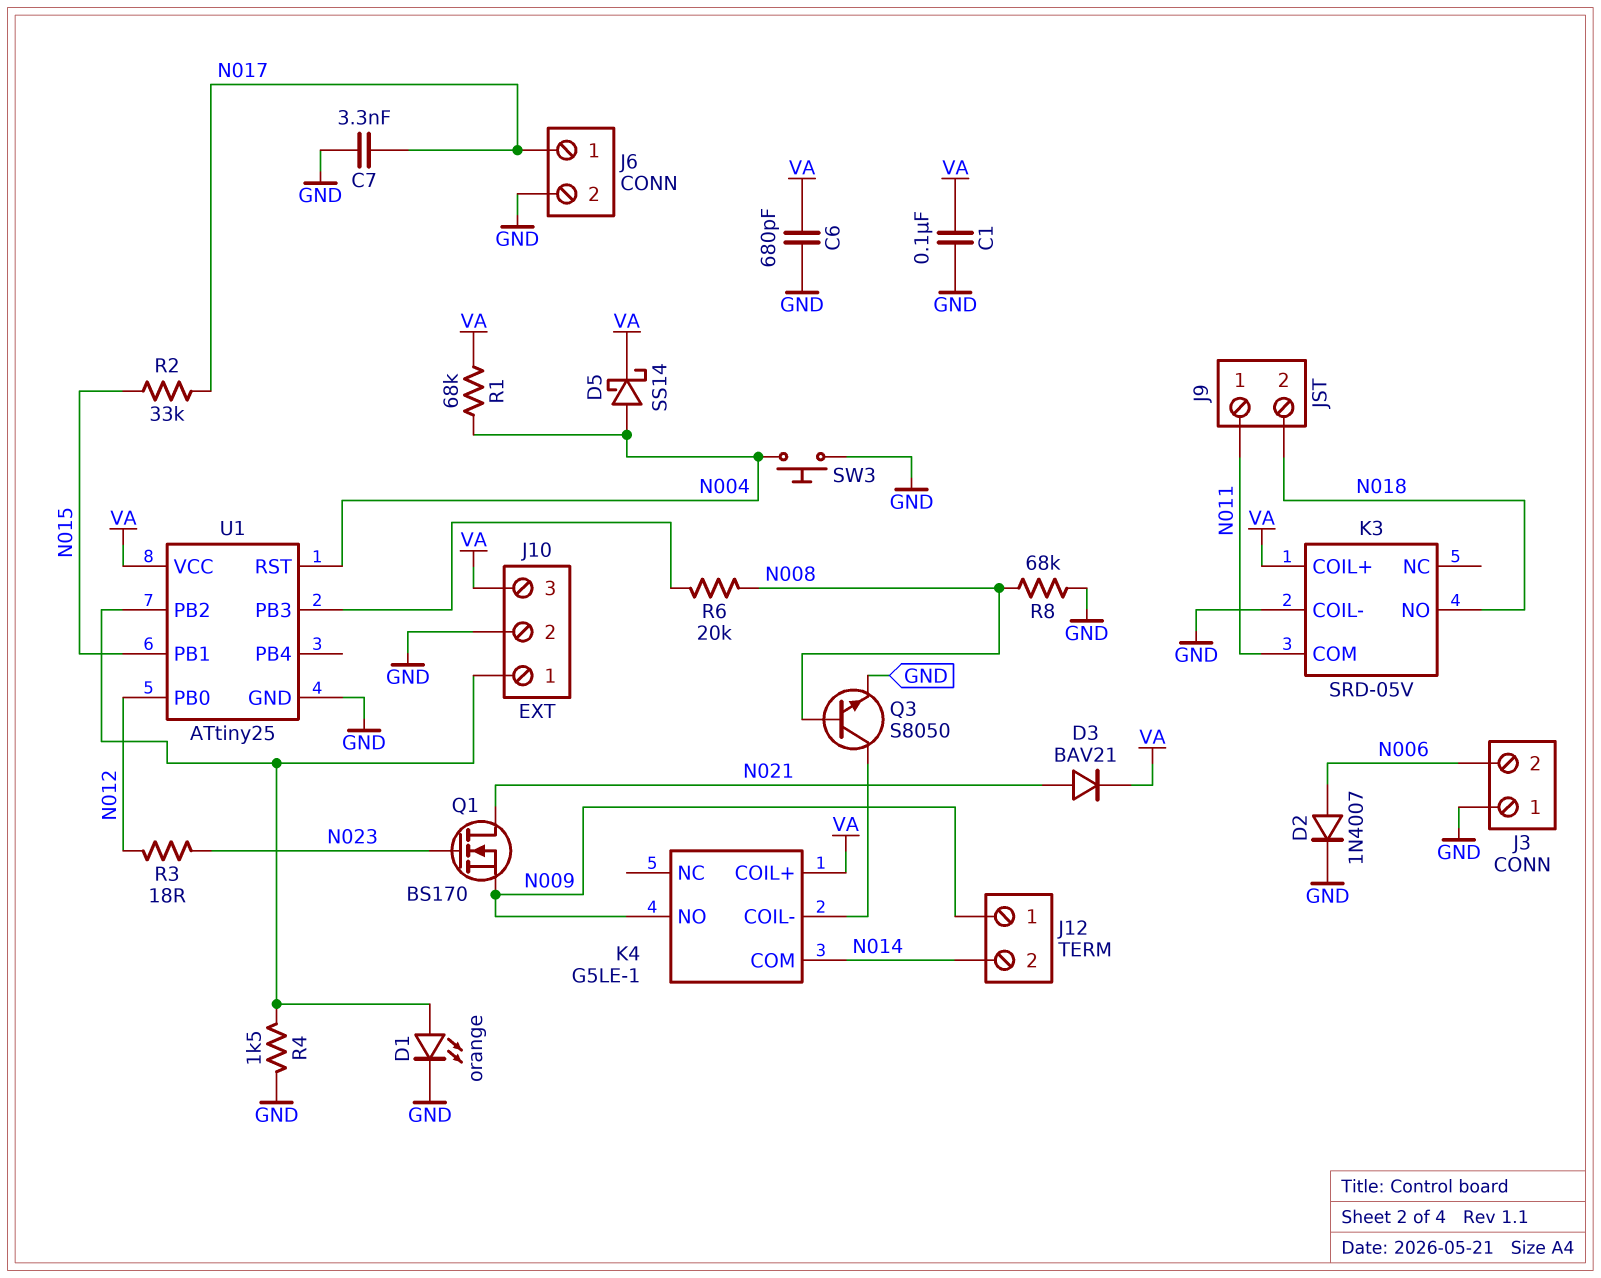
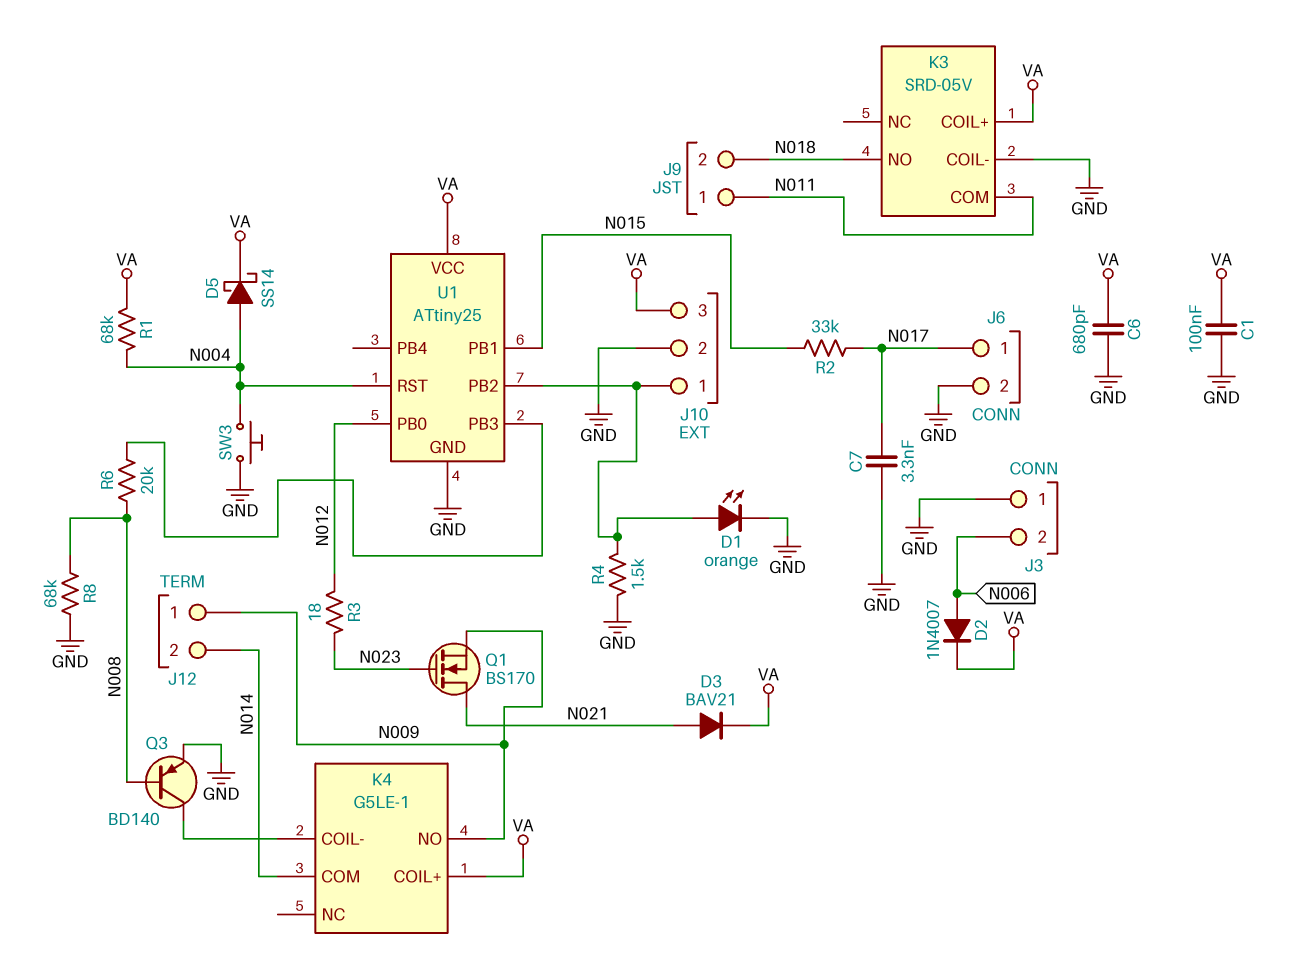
D2: diode 1N4007 (A N006, K GND) -> diode 1N4007 (A N006, K VA)
Q3: NPN S8050 (B N008, C K4/COIL-, E GND) -> PNP BD140 (B N008, C K4/COIL-, E GND)

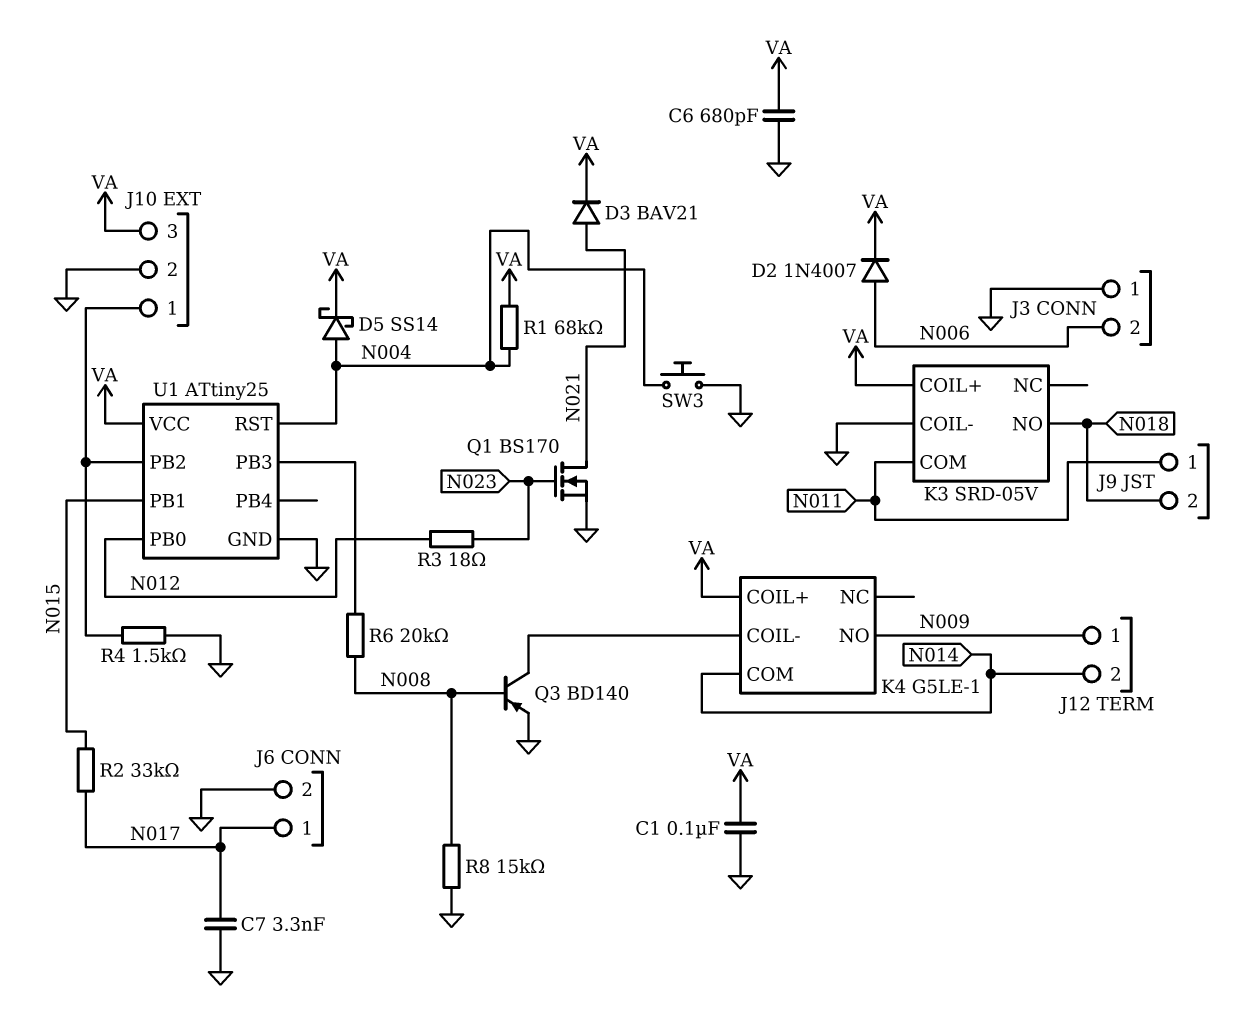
D1: LED orange (A J10/1, K GND) -> none
Q1: NMOS BS170 (G N023, D N021, S N009) -> NMOS BS170 (G N023, D N021, S GND)
R8: 68k (GND, N008) -> 15k (GND, N008)

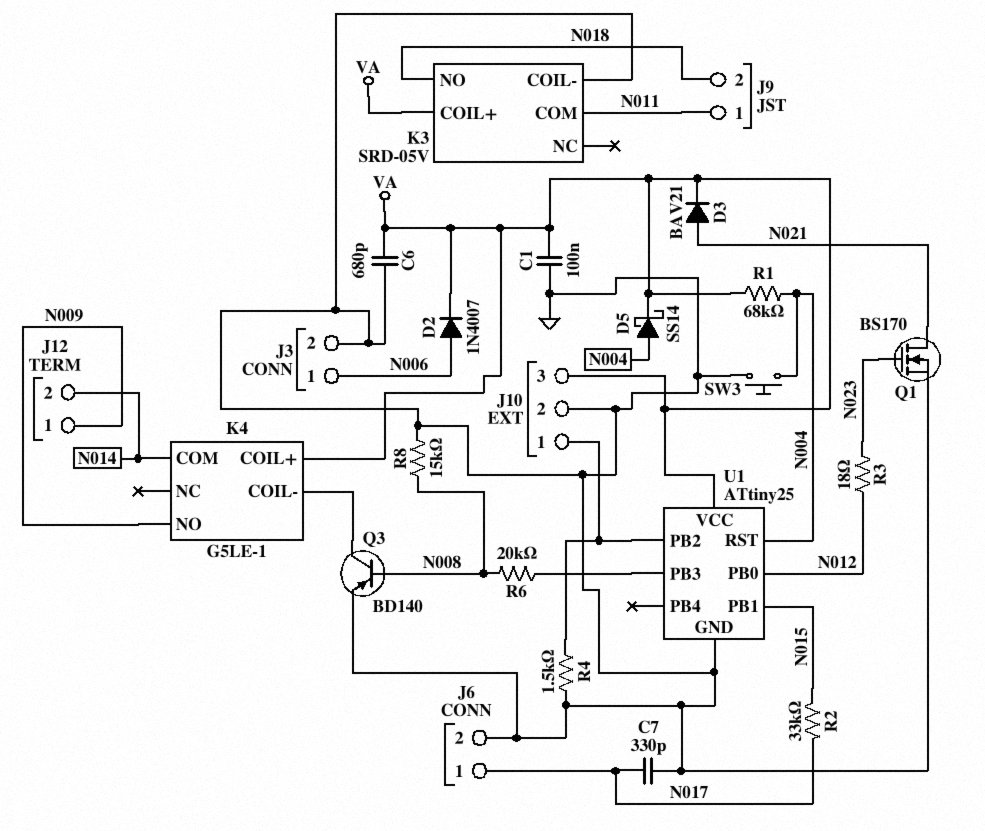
C7: 3.3nF (GND, N017) -> 330pF (GND, N017)
J3 pin 1: GND -> N006
J3 pin 2: N006 -> GND

